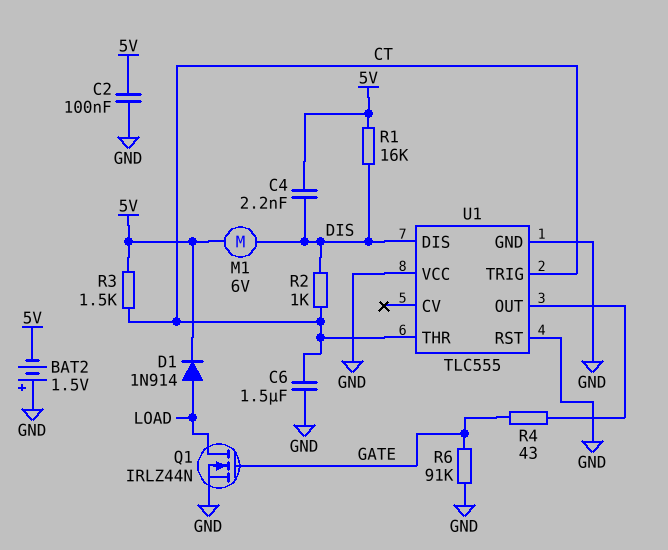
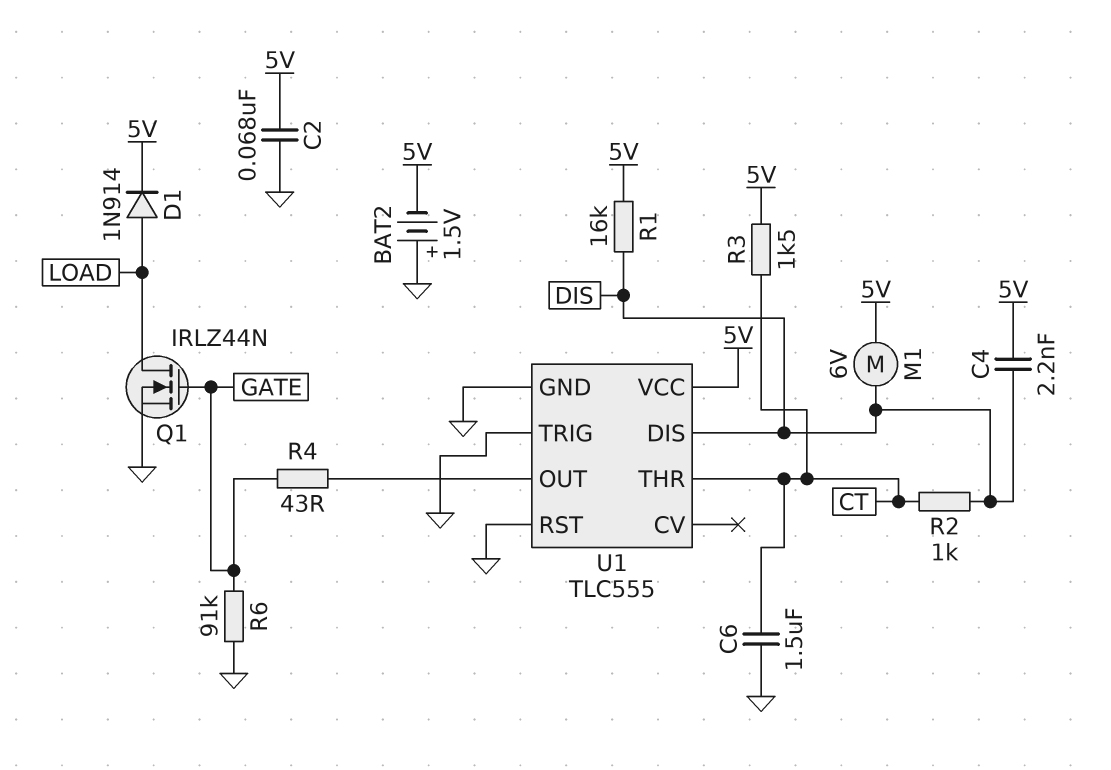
C2: 100nF (5V, GND) -> 68nF (5V, GND)
U1 pin TRIG: CT -> GND
U1 pin VCC: GND -> 5V

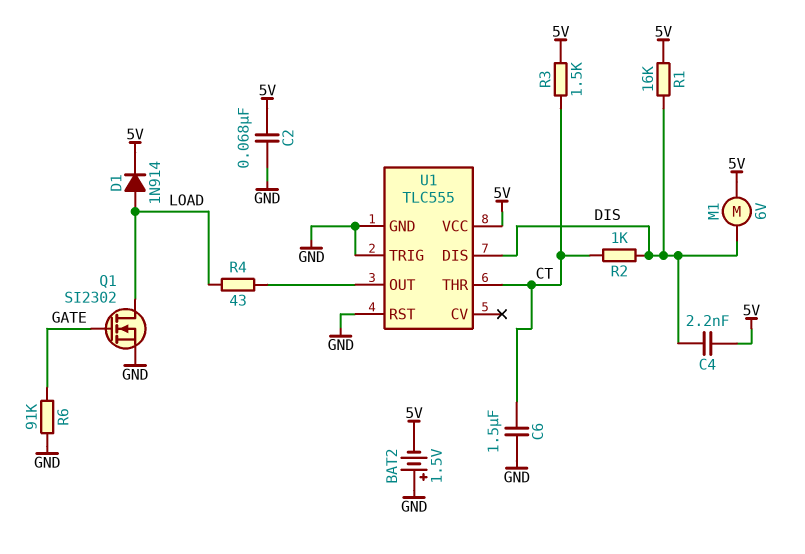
Q1: NMOS IRLZ44N (G GATE, D LOAD, S GND) -> NMOS SI2302 (G GATE, D LOAD, S GND)
R4: 43 (GATE, U1/OUT) -> 43 (LOAD, U1/OUT)

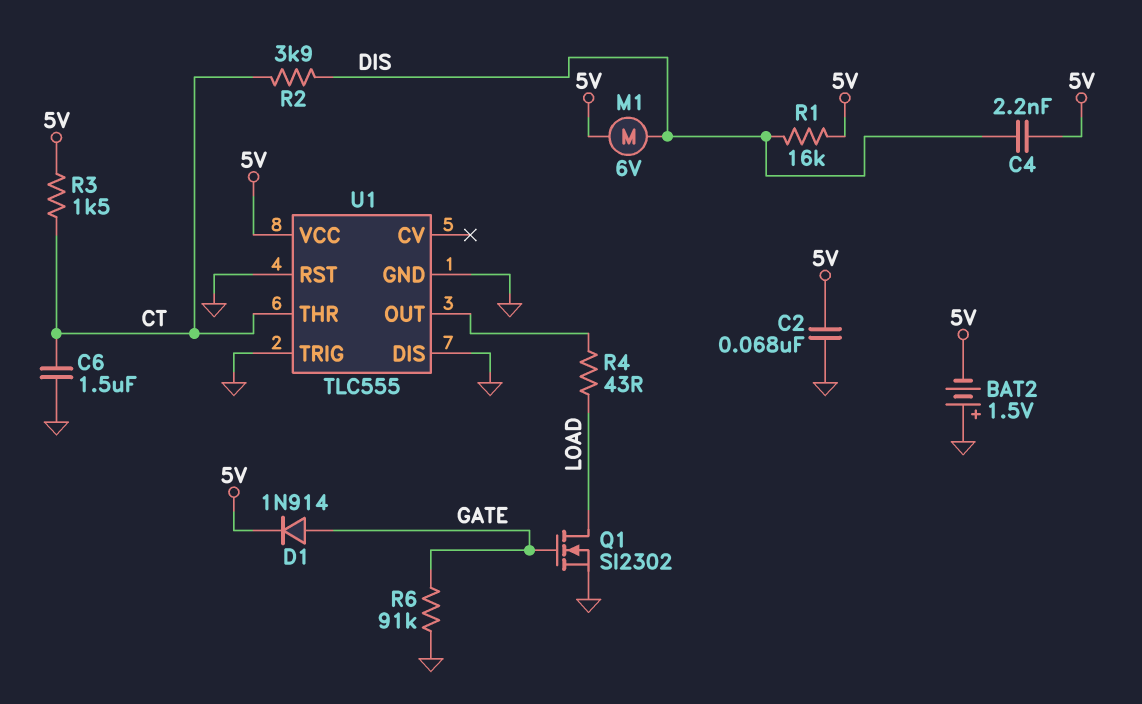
D1: diode 1N914 (A LOAD, K 5V) -> diode 1N914 (A GATE, K 5V)
R2: 1k (CT, DIS) -> 3.9k (CT, DIS)
U1 pin DIS: DIS -> GND

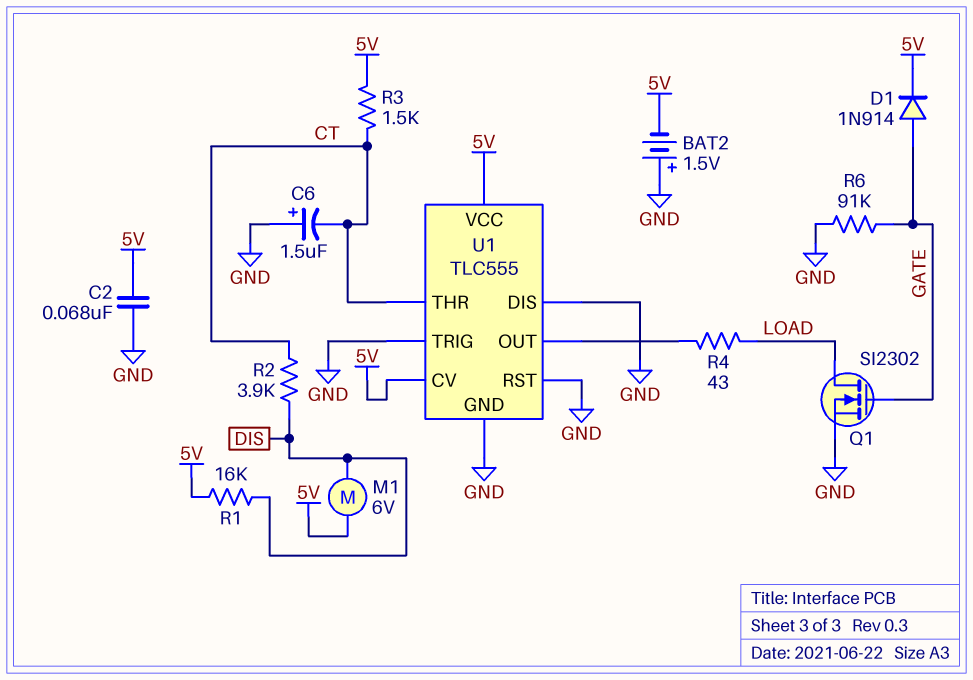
C4: 2.2nF (5V, DIS) -> none
C6: 1.5uF (CT, GND) -> 1.5uF (plus GND, minus CT)
U1 pin CV: none -> 5V

